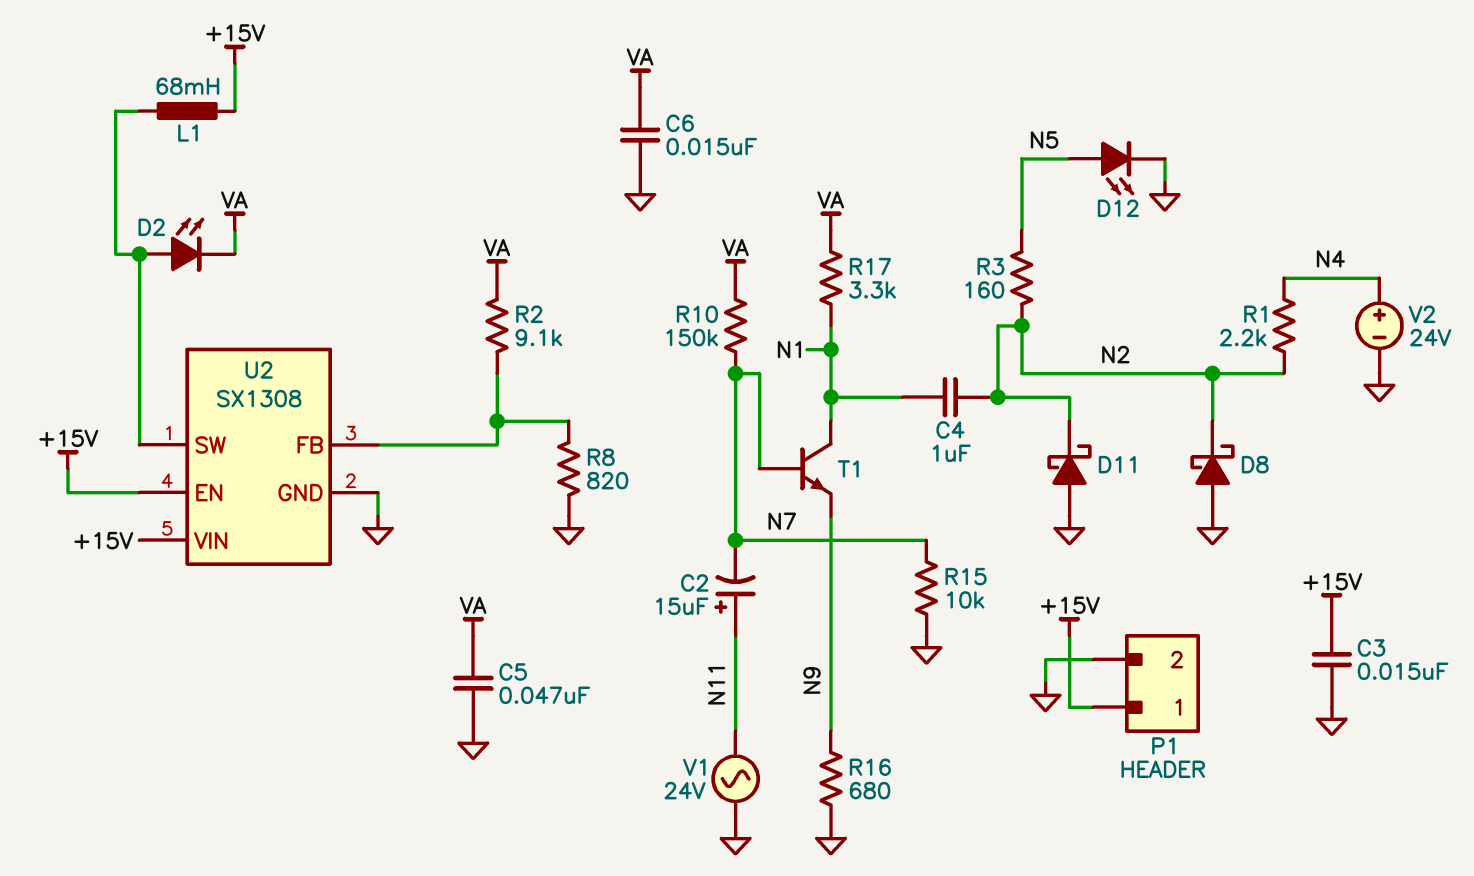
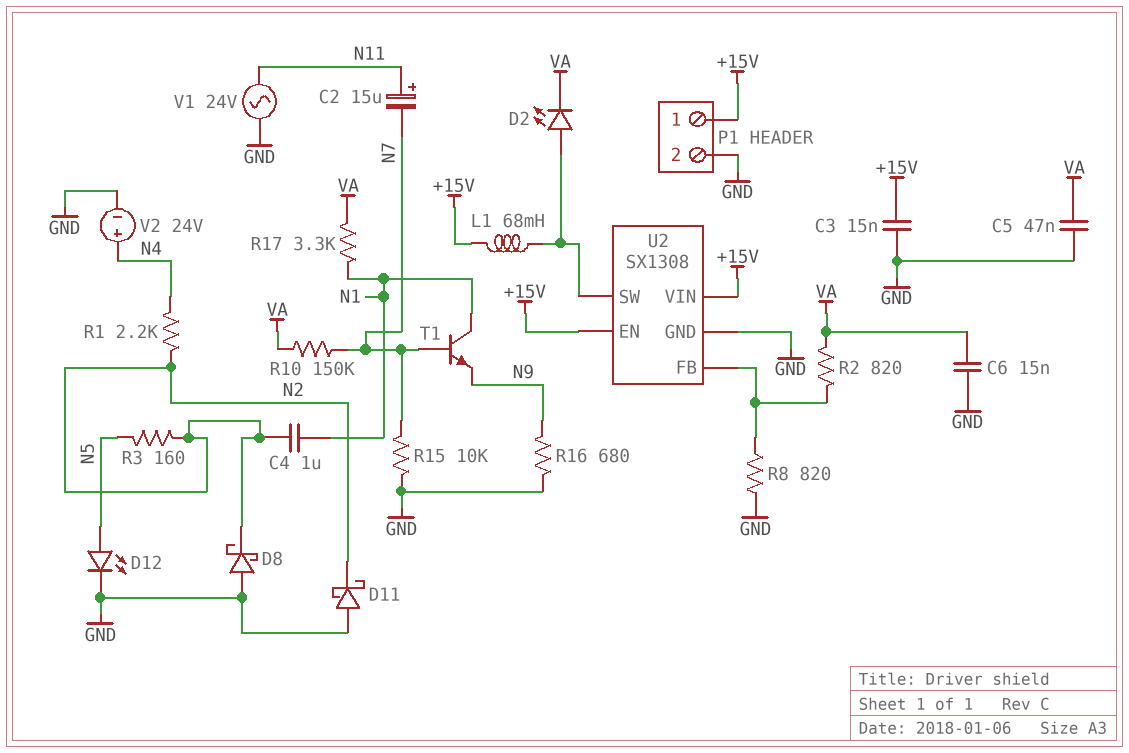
R2: 9.1k (U2/FB, VA) -> 820 (U2/FB, VA)

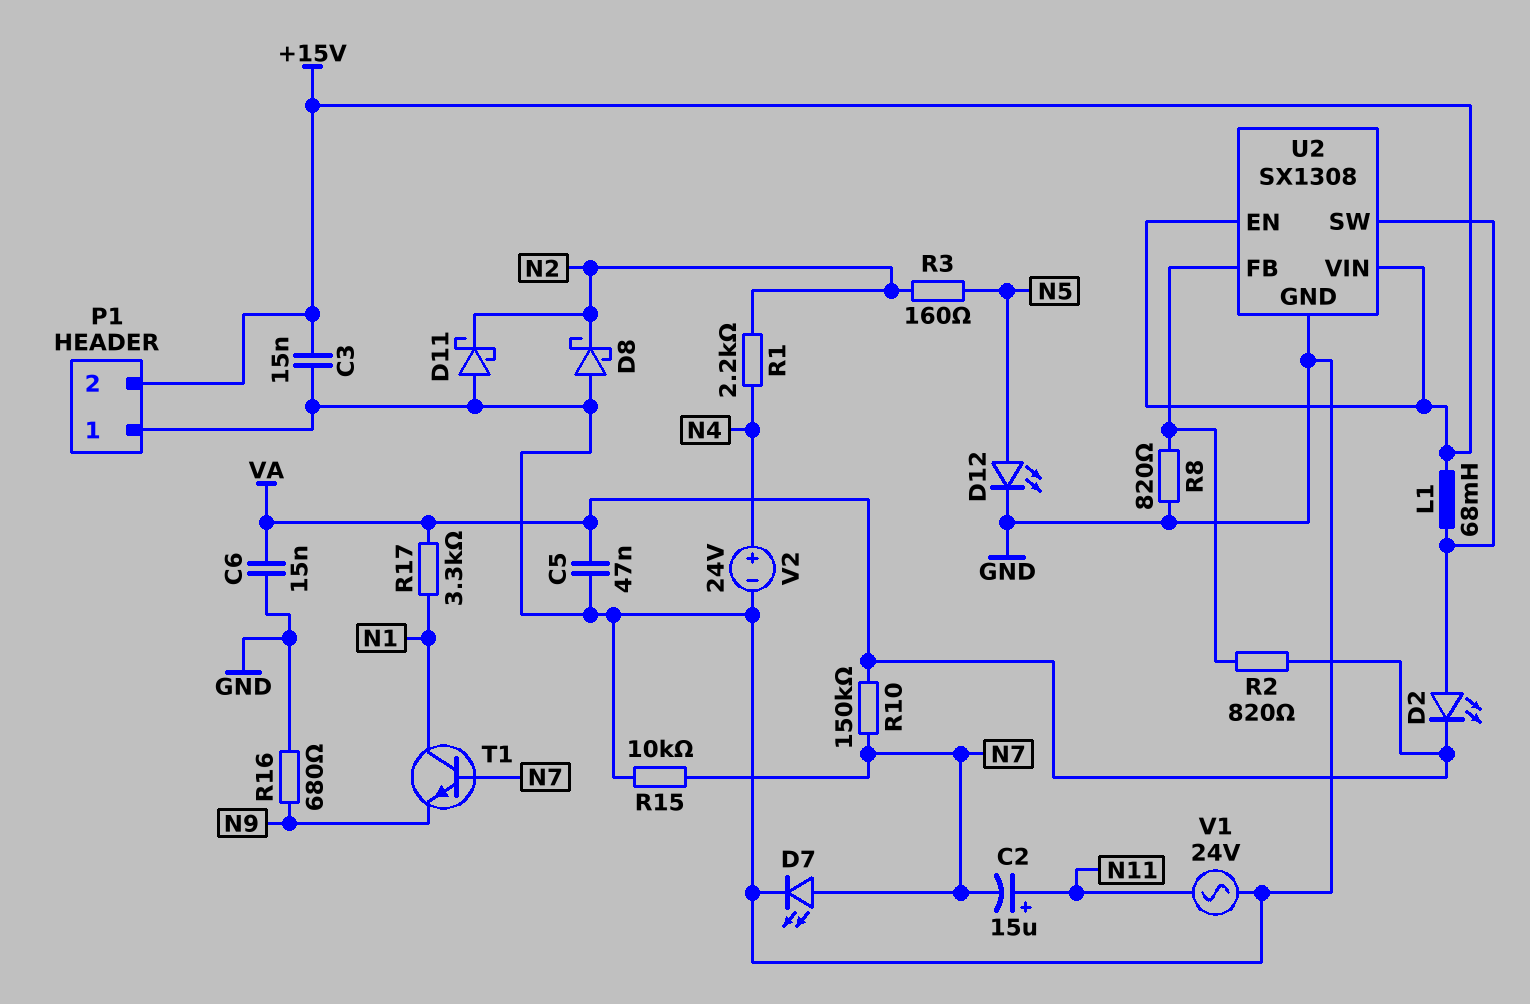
C4: 1uF (N1, N2) -> none
D7: none -> LED (A N7, K GND)
P1 pin 1: +15V -> GND
P1 pin 2: GND -> +15V

